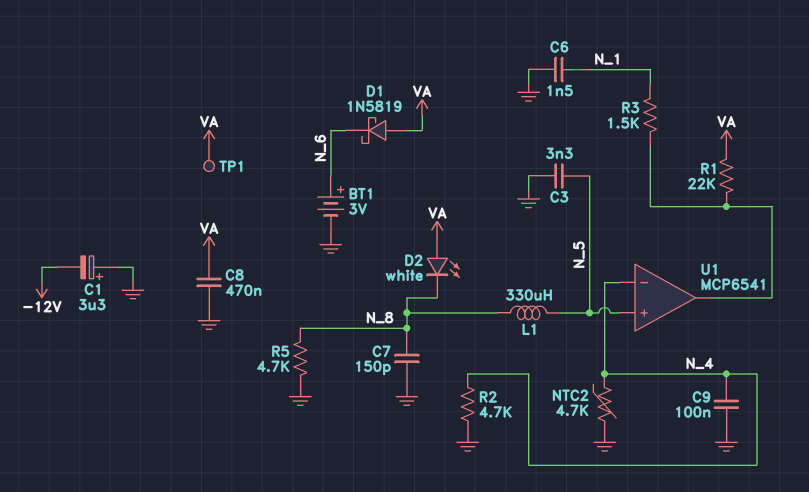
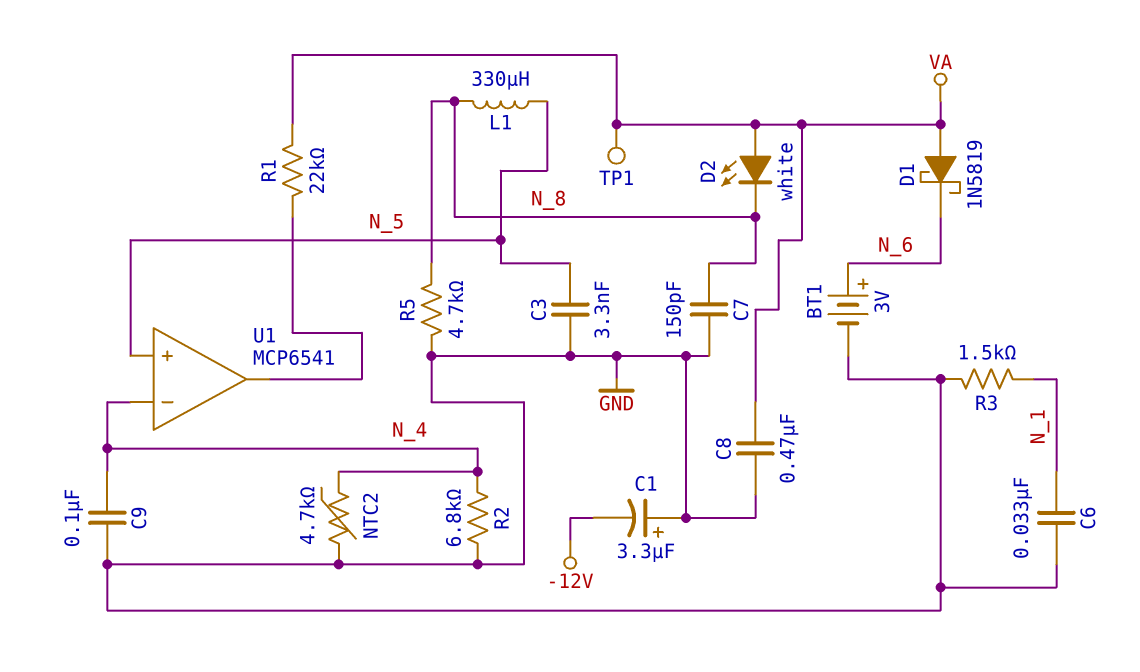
C6: 1.5nF (GND, N_1) -> 33nF (GND, N_1)
R2: 4.7k (GND, N_4) -> 6.8k (GND, N_4)
R3: 1.5k (N_1, U1/out) -> 1.5k (GND, N_1)

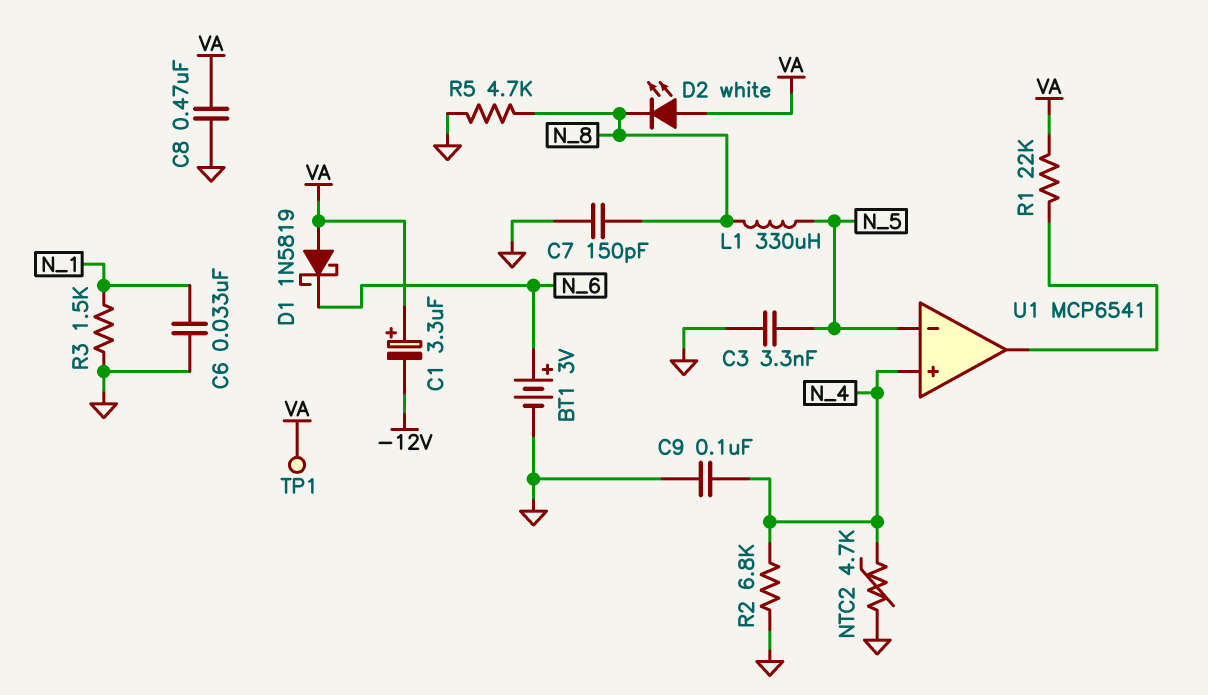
C1: 3.3uF (plus GND, minus -12V) -> 3.3uF (plus VA, minus -12V)
U1 pin in+: N_5 -> N_4
U1 pin in-: N_4 -> N_5

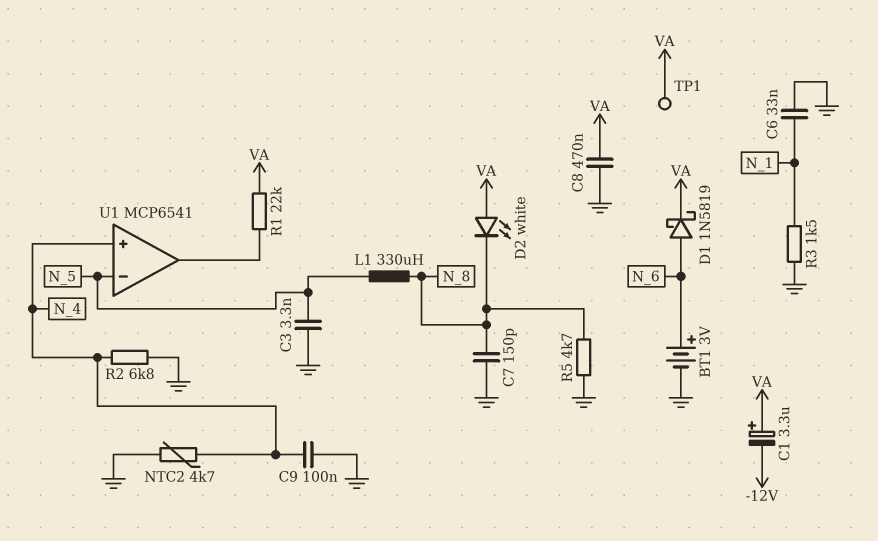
D1: schottky 1N5819 (A VA, K N_6) -> schottky 1N5819 (A N_6, K VA)

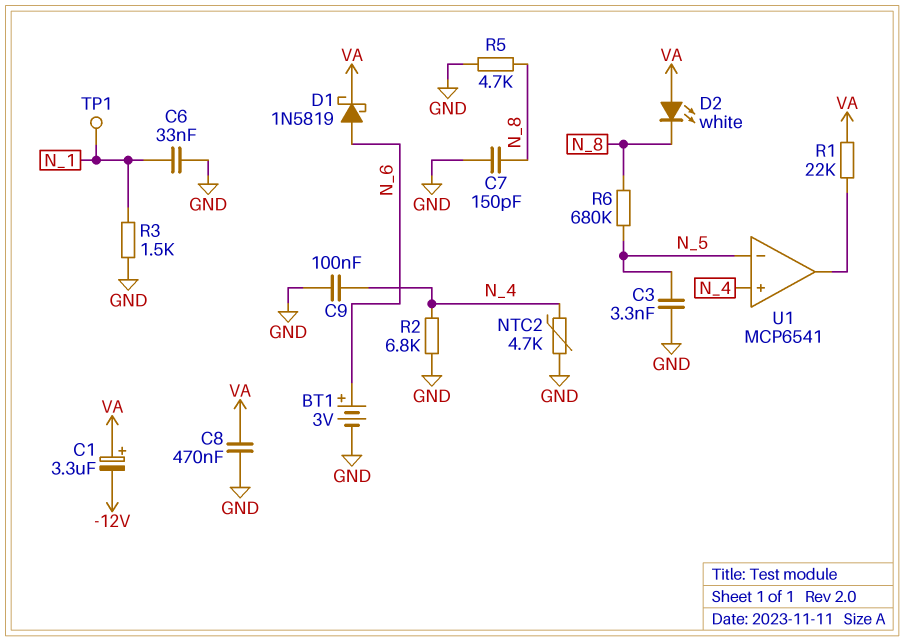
L1: 330uH (N_5, N_8) -> none
R6: none -> 680k (N_5, N_8)
TP1: test point (VA) -> test point (N_1)

